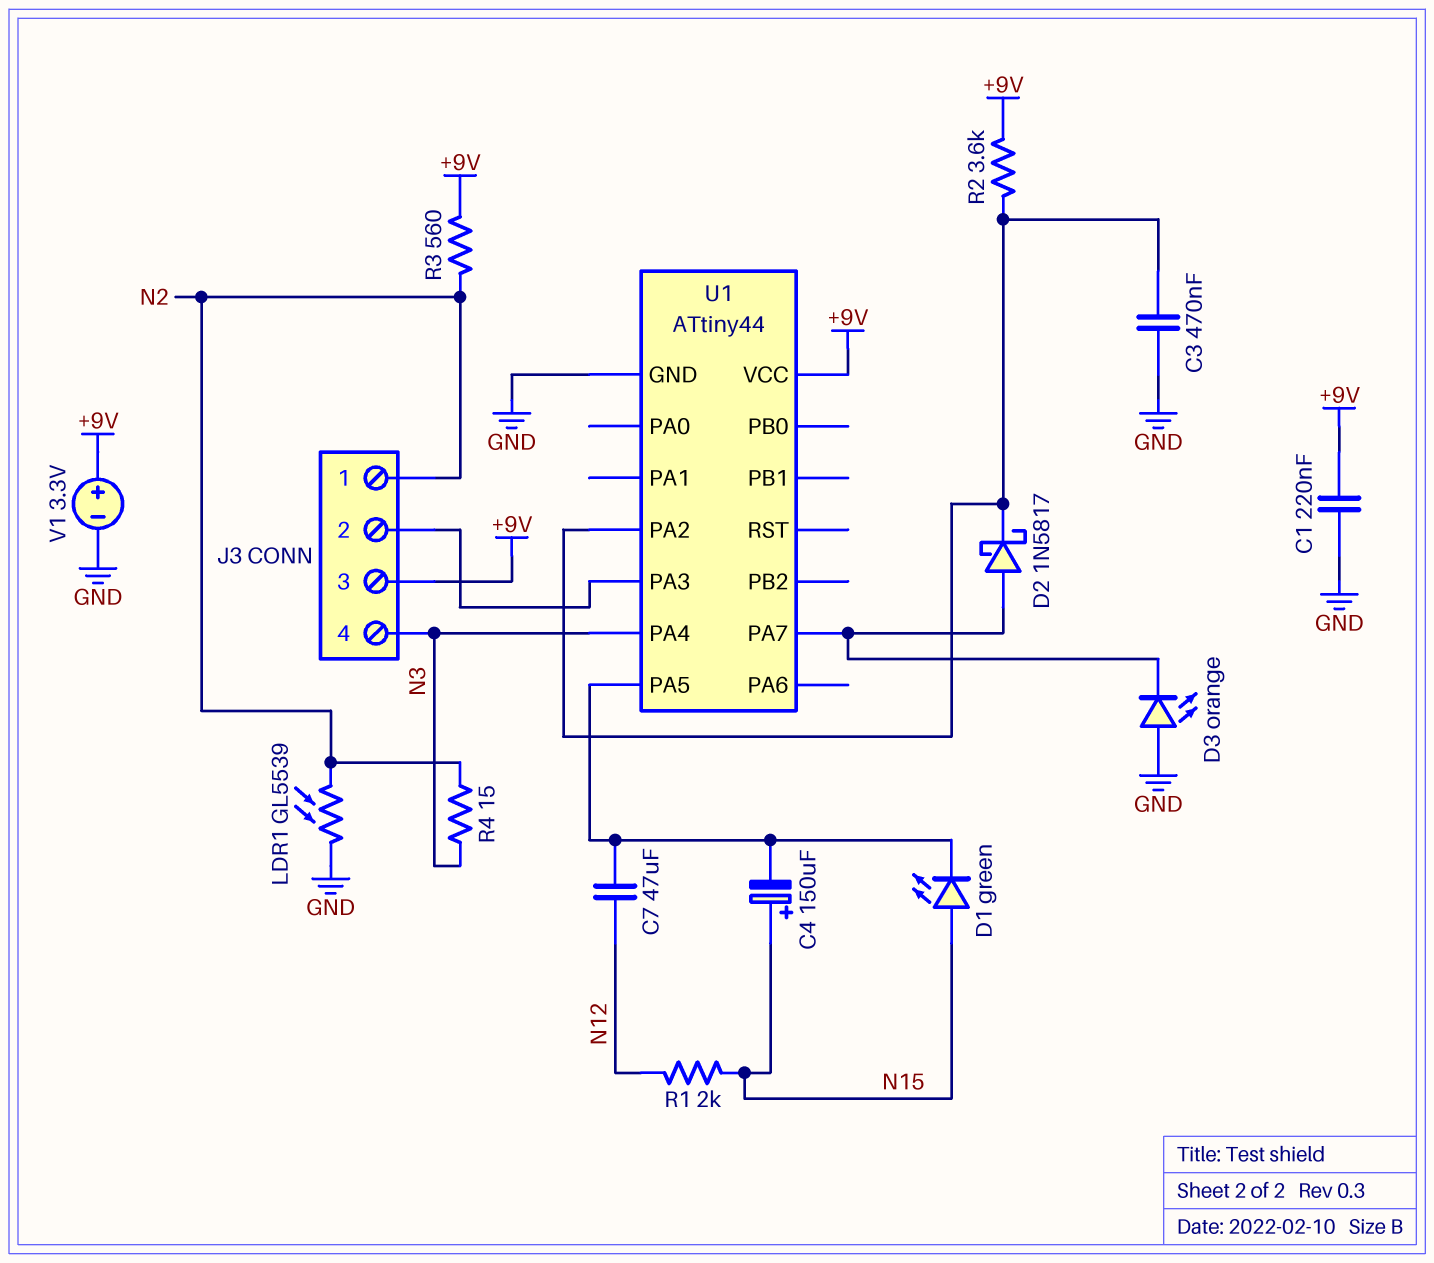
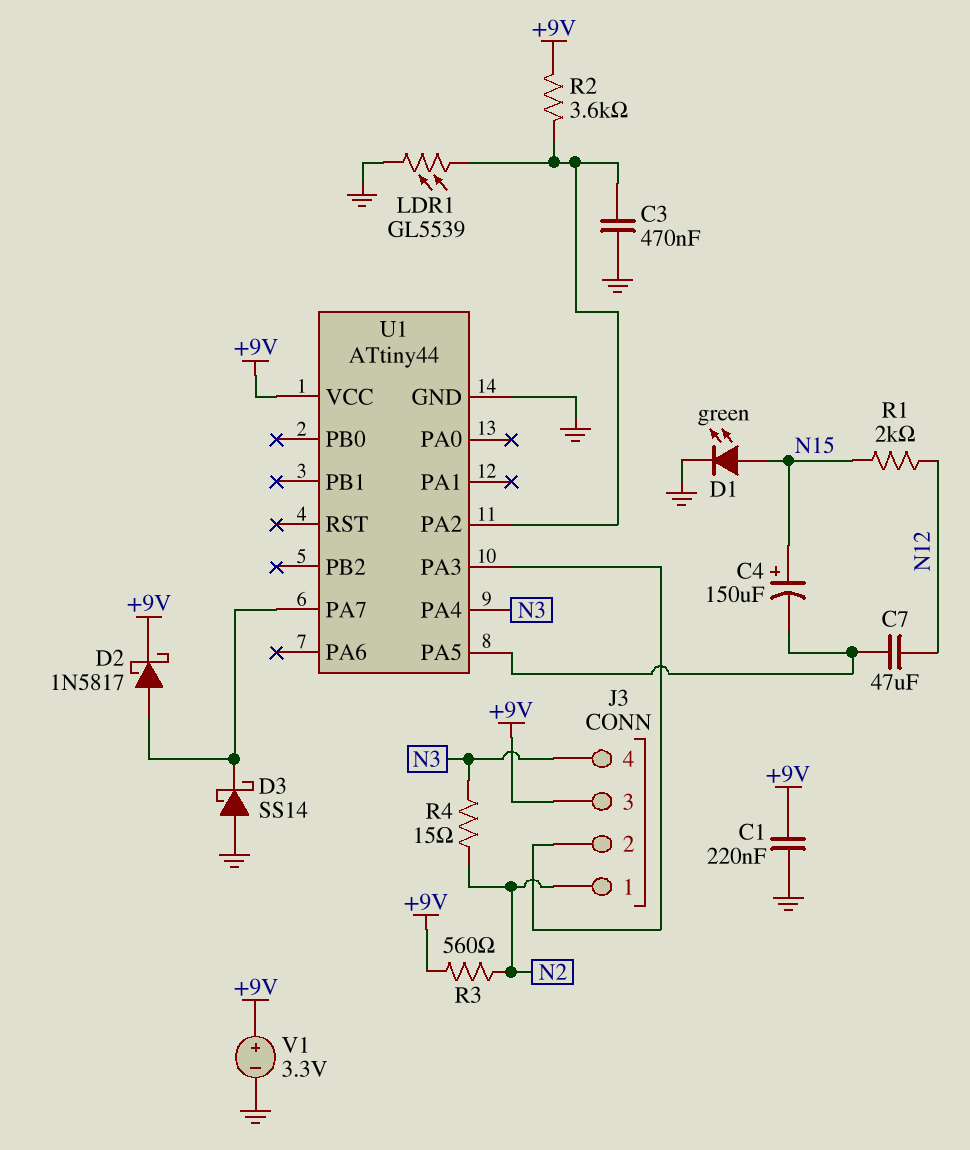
D1: LED green (A N15, K U1/PA5) -> LED green (A N15, K GND)
D2: schottky 1N5817 (A U1/PA7, K U1/PA2) -> schottky 1N5817 (A U1/PA7, K +9V)
D3: LED orange (A GND, K U1/PA7) -> schottky SS14 (A GND, K U1/PA7)
LDR1: GL5539 (GND, N2) -> GL5539 (GND, U1/PA2)

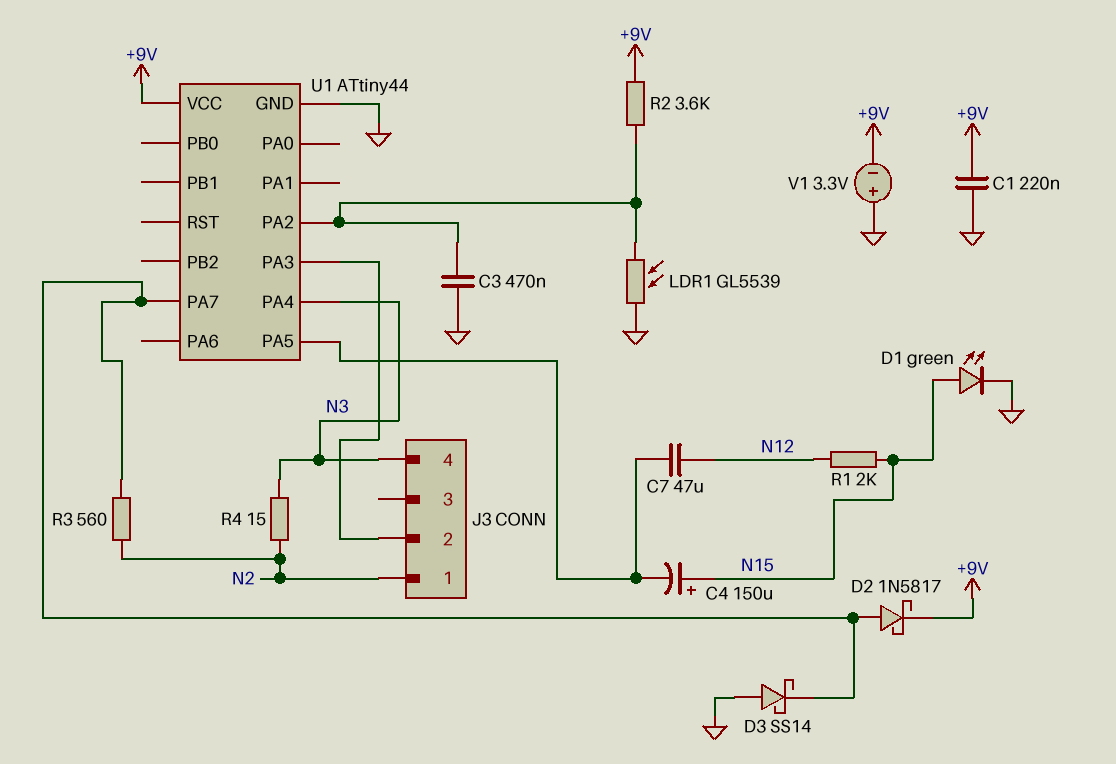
J3 pin 3: +9V -> none
R3: 560 (+9V, N2) -> 560 (N2, U1/PA7)
V1: 3.3V (plus +9V, minus GND) -> 3.3V (plus GND, minus +9V)

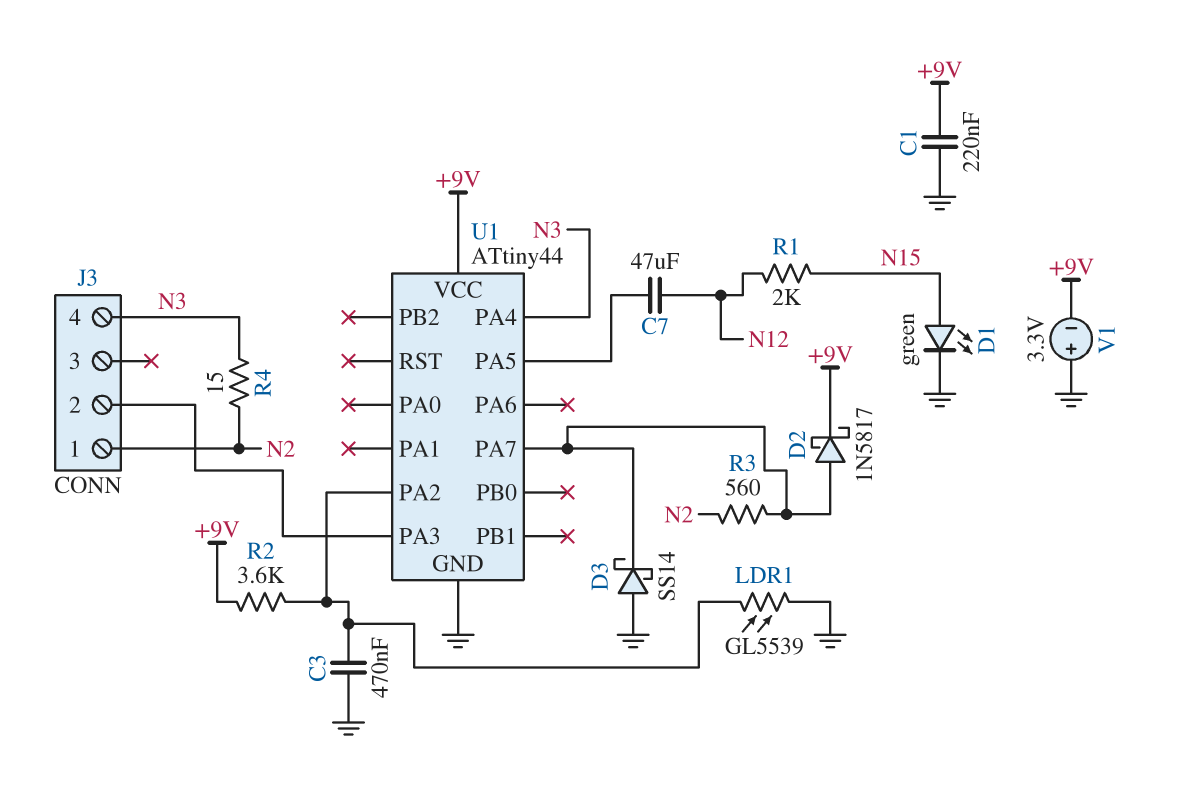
C4: 150uF (plus N15, minus U1/PA5) -> none

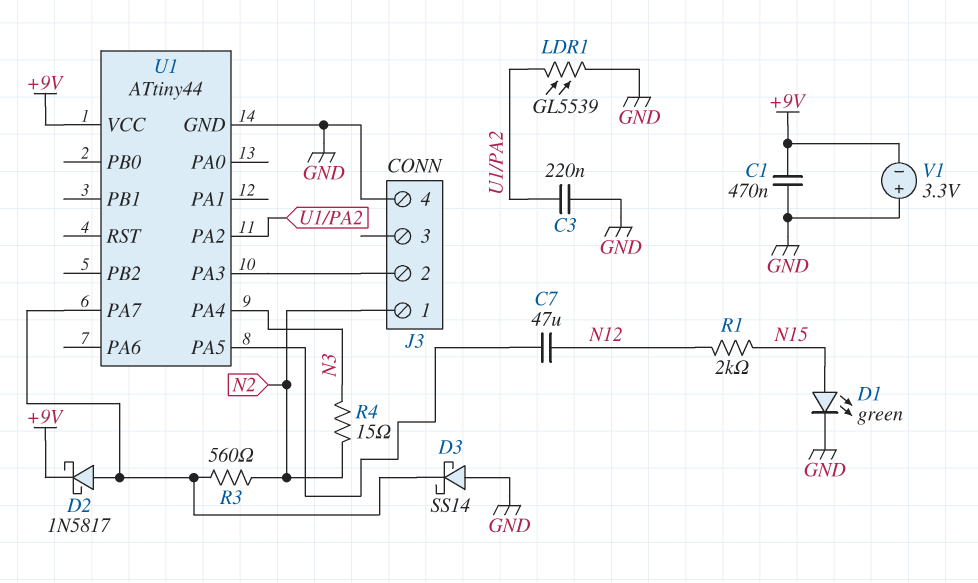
C1: 220nF (+9V, GND) -> 470nF (+9V, GND)
C3: 470nF (GND, U1/PA2) -> 220nF (GND, U1/PA2)
J3 pin 4: N3 -> GND
R2: 3.6k (+9V, U1/PA2) -> none

